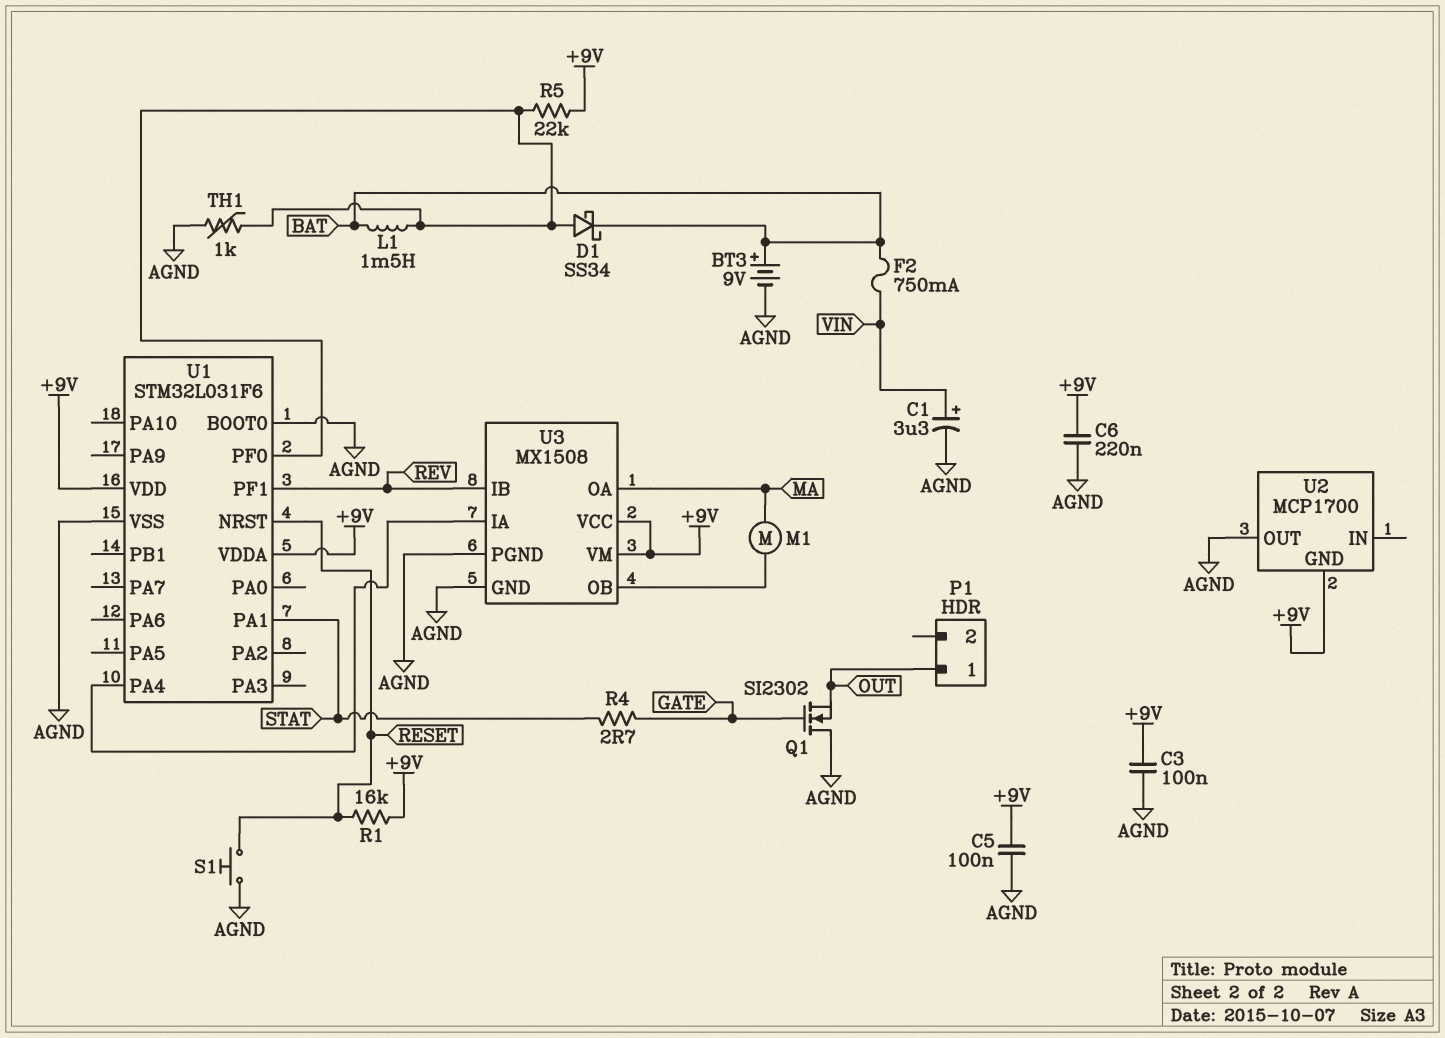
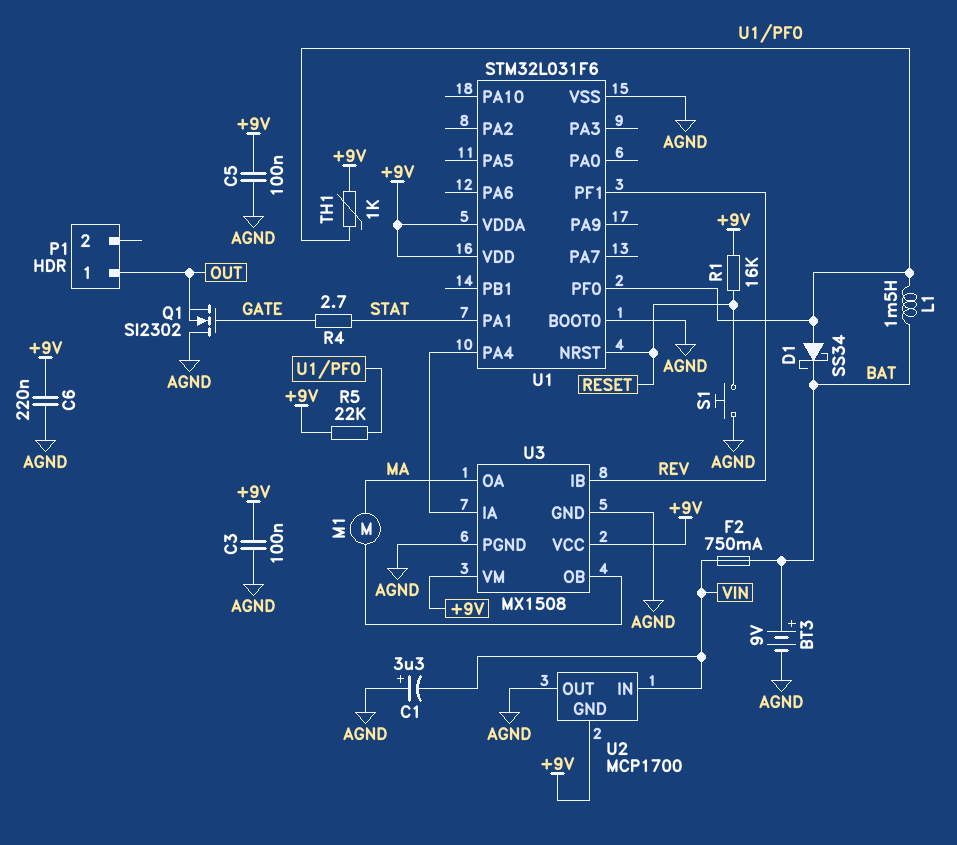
C1: 3.3uF (plus VIN, minus AGND) -> 3.3uF (plus AGND, minus VIN)
TH1: 1k (AGND, U1/PF0) -> 1k (+9V, U1/PF0)
U2 pin IN: none -> VIN

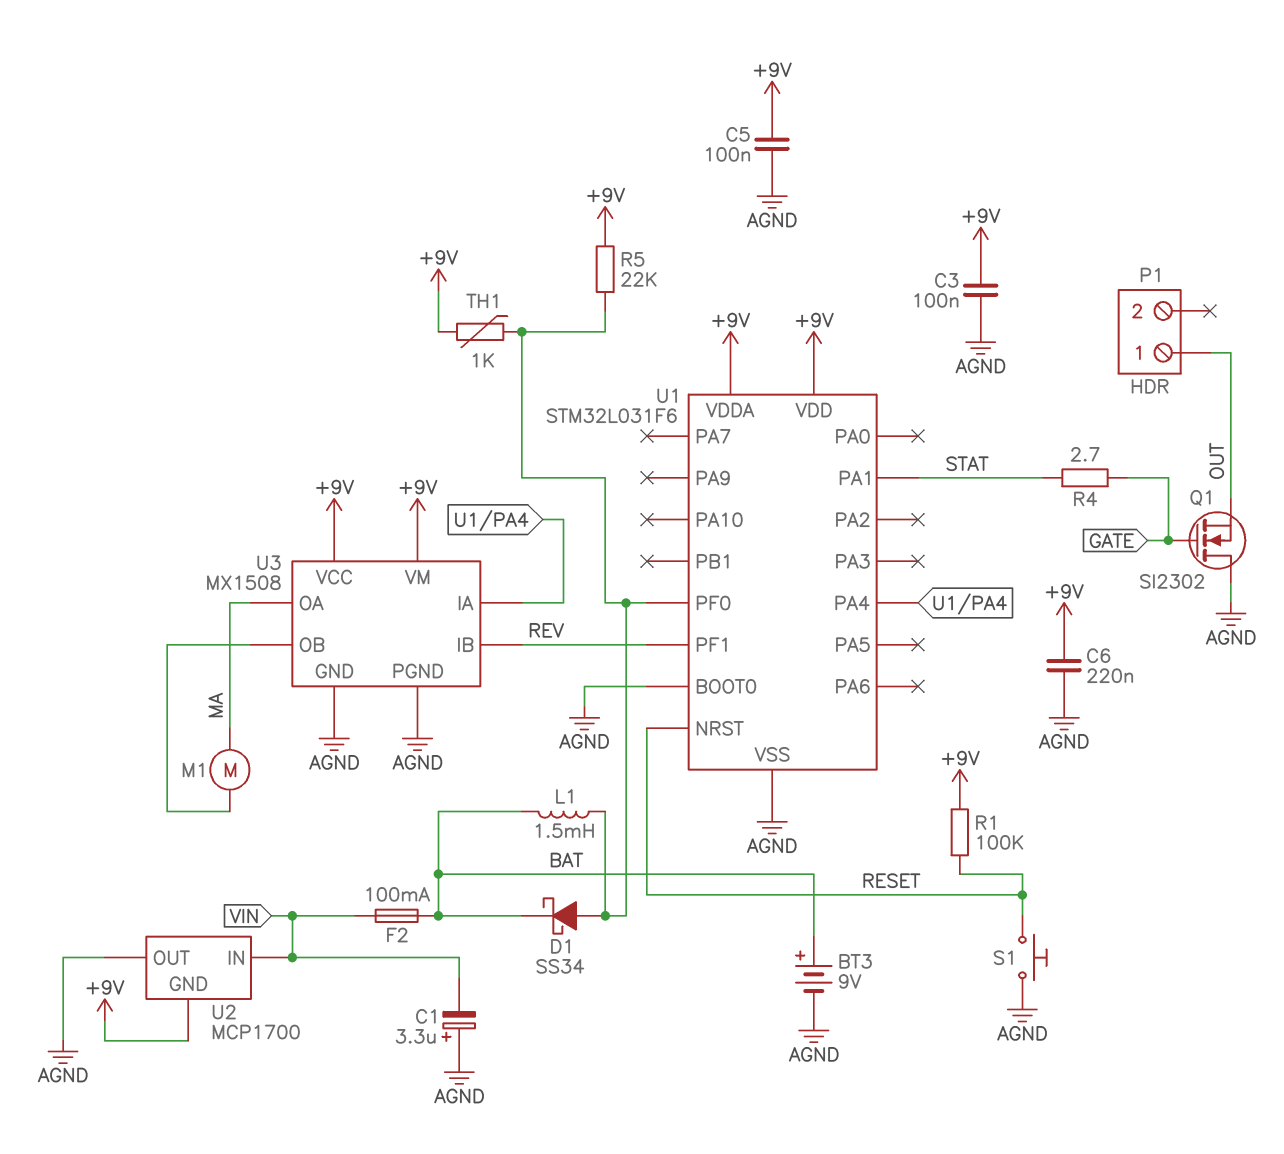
F2: 750mA (BAT, VIN) -> 100mA (BAT, VIN)
R1: 16k (+9V, RESET) -> 100k (+9V, RESET)

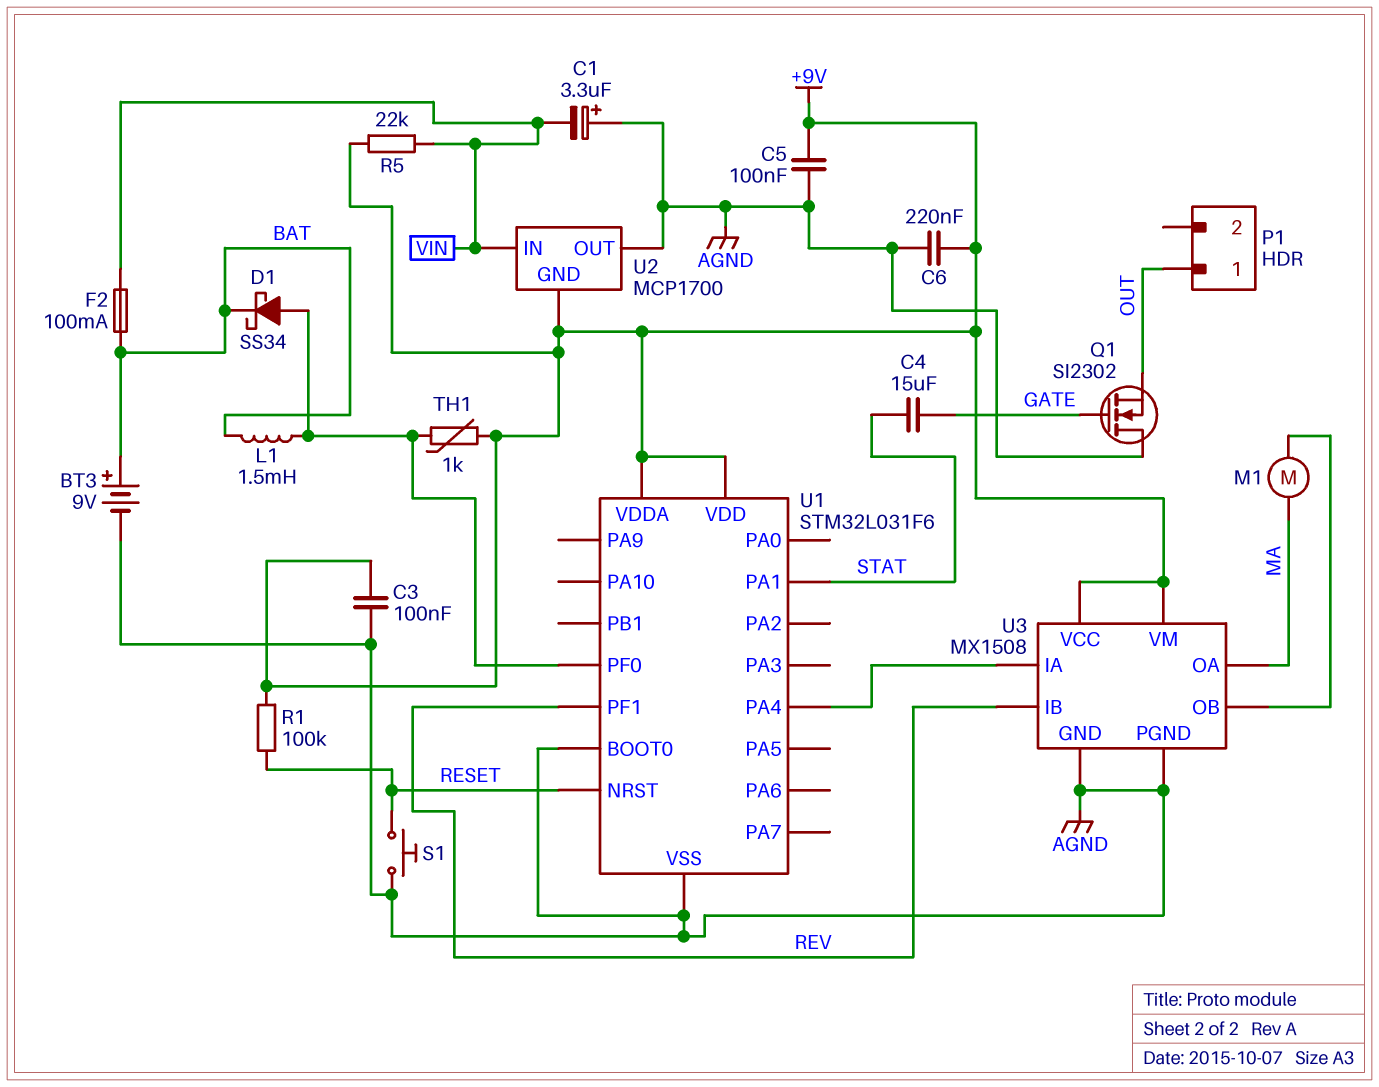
C4: none -> 15uF (GATE, STAT)
R4: 2.7 (GATE, STAT) -> none
R5: 22k (+9V, U1/PF0) -> 22k (+9V, VIN)

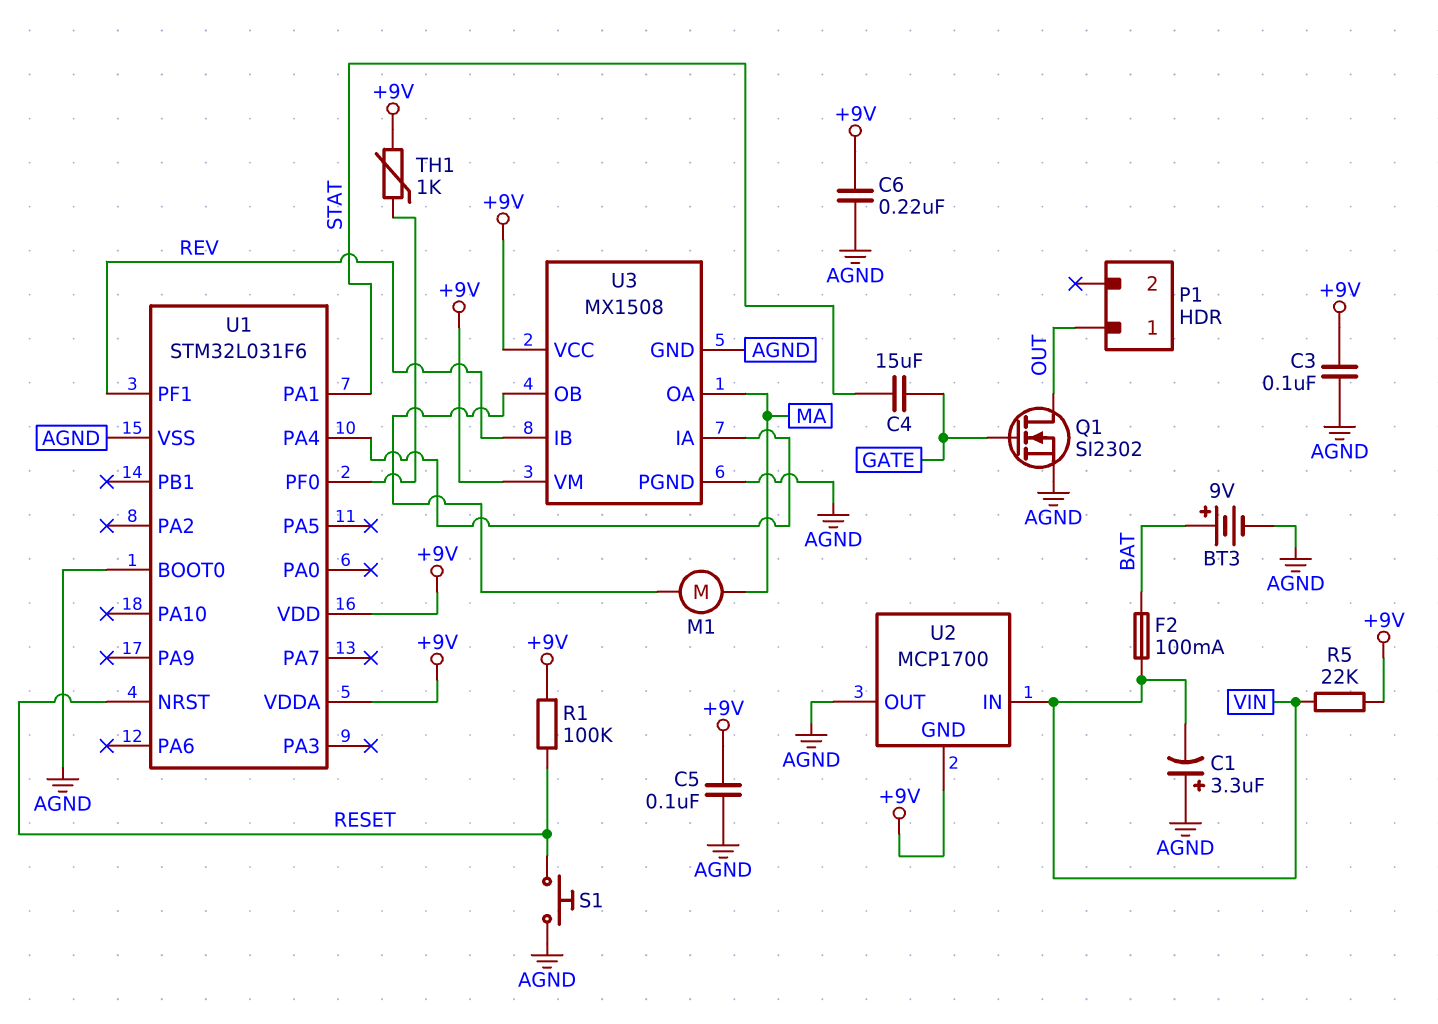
D1: schottky SS34 (A U1/PF0, K BAT) -> none
L1: 1.5mH (BAT, U1/PF0) -> none
Q1: NMOS SI2302 (G GATE, D AGND, S OUT) -> NMOS SI2302 (G GATE, D OUT, S AGND)

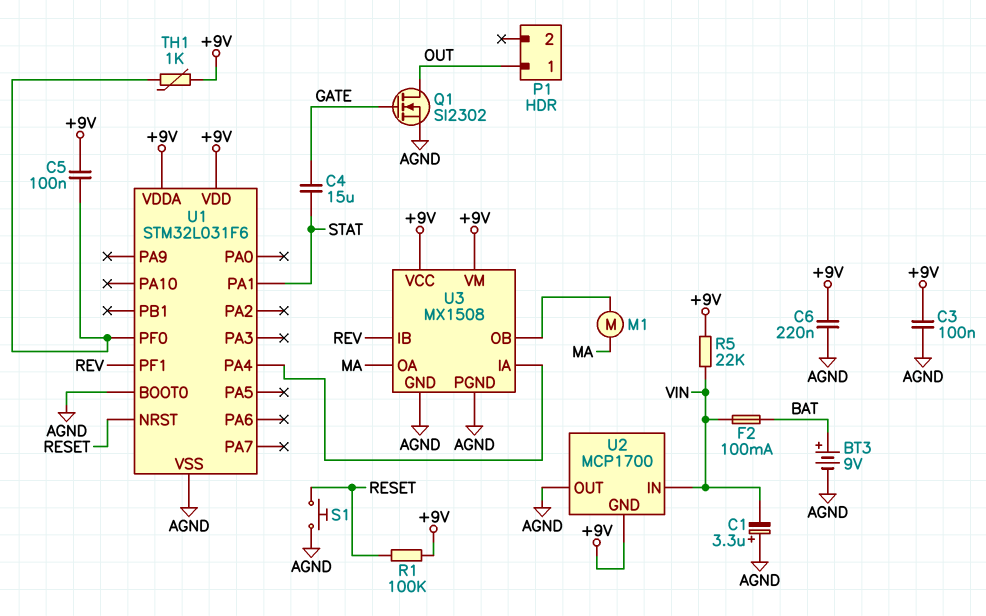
C5: 100nF (+9V, AGND) -> 100nF (+9V, U1/PF0)

